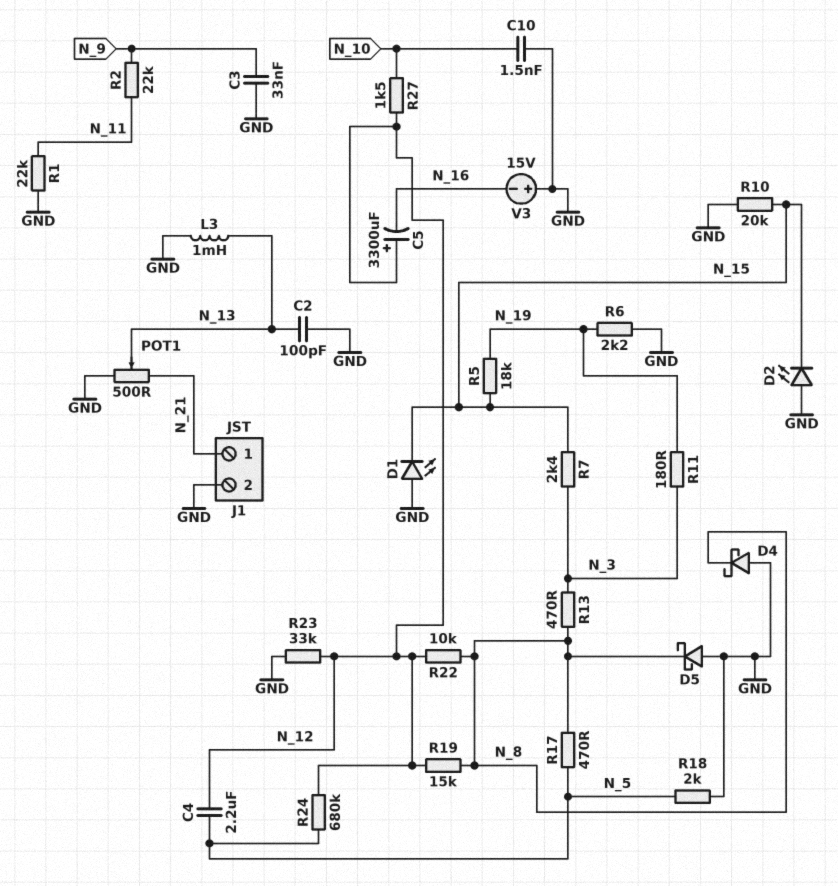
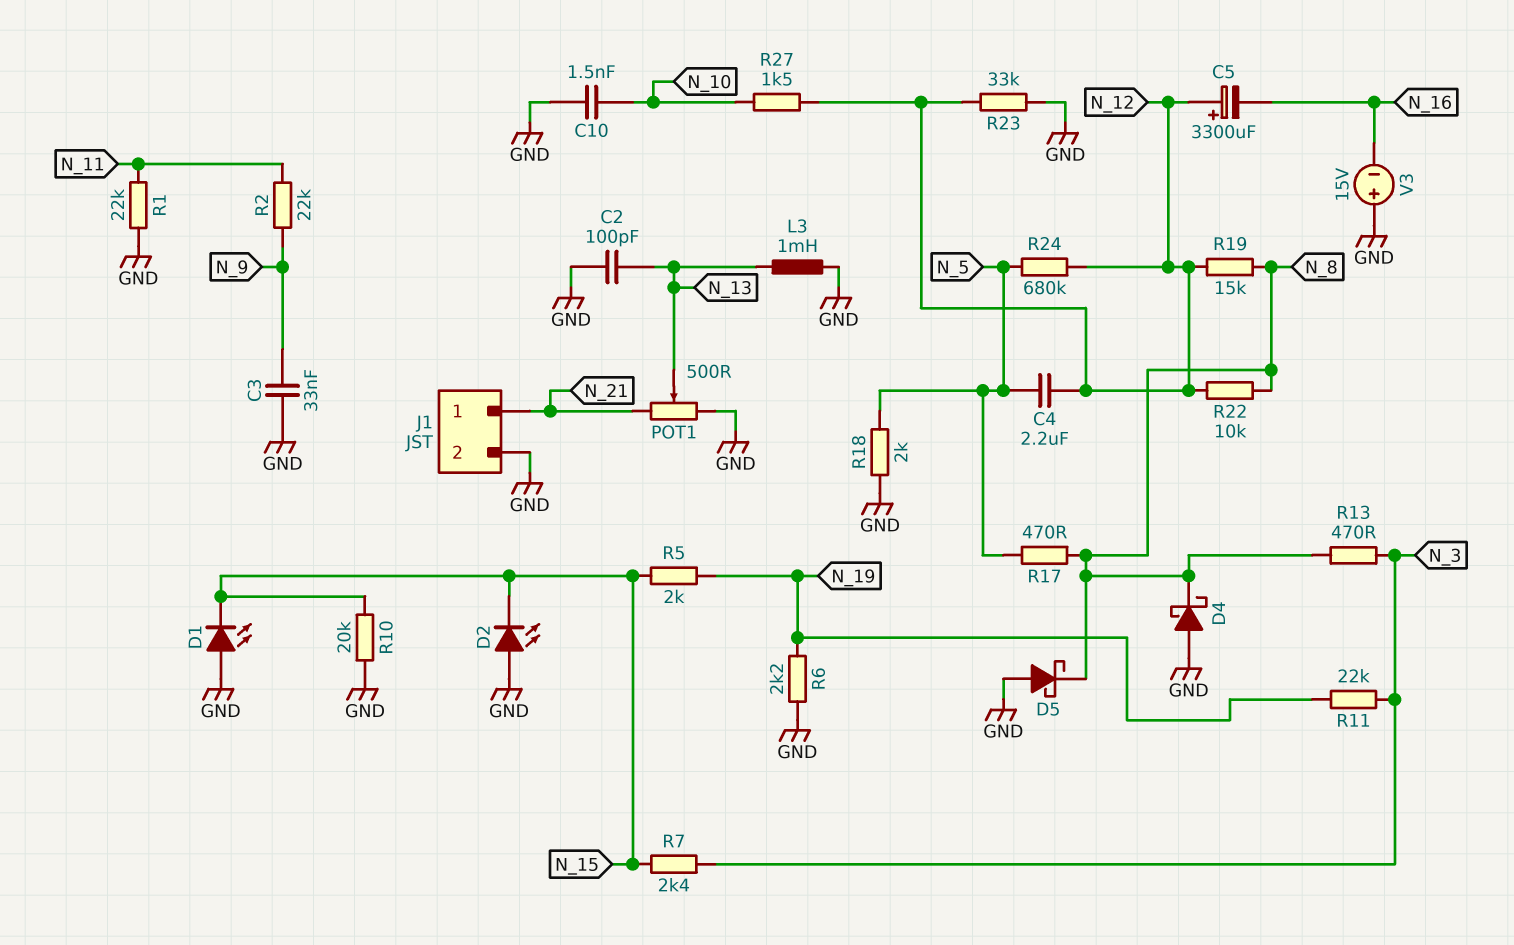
R5: 18k (N_15, N_19) -> 2k (N_15, N_19)
R11: 180 (N_3, N_19) -> 22k (N_3, N_19)

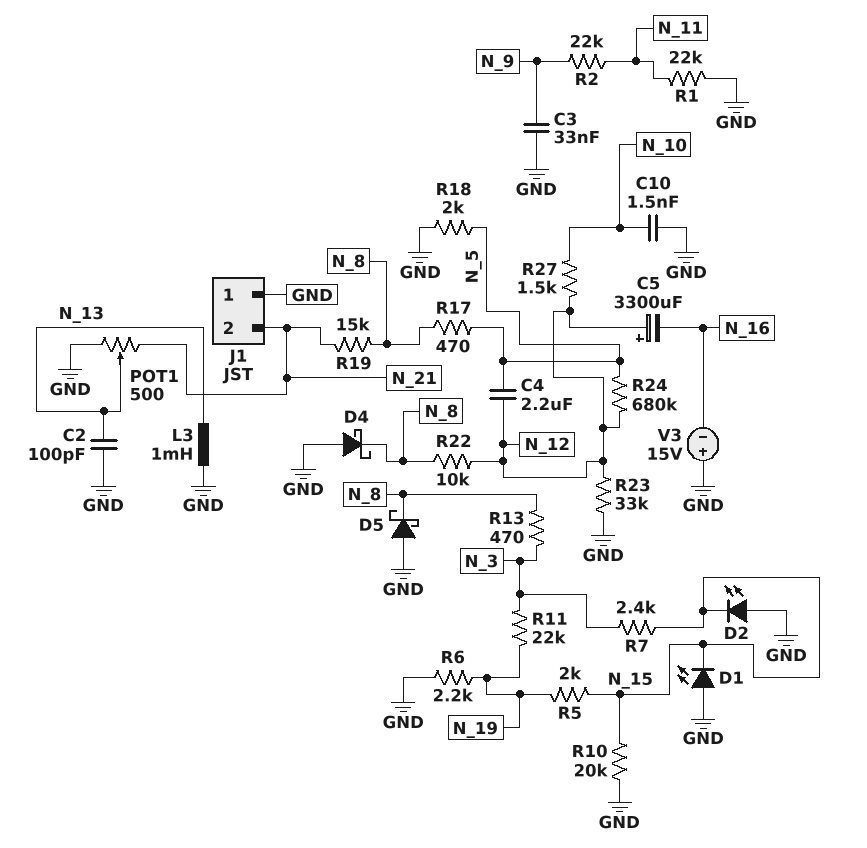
J1 pin 1: N_21 -> GND
J1 pin 2: GND -> N_21
R19: 15k (N_8, N_12) -> 15k (N_8, N_21)

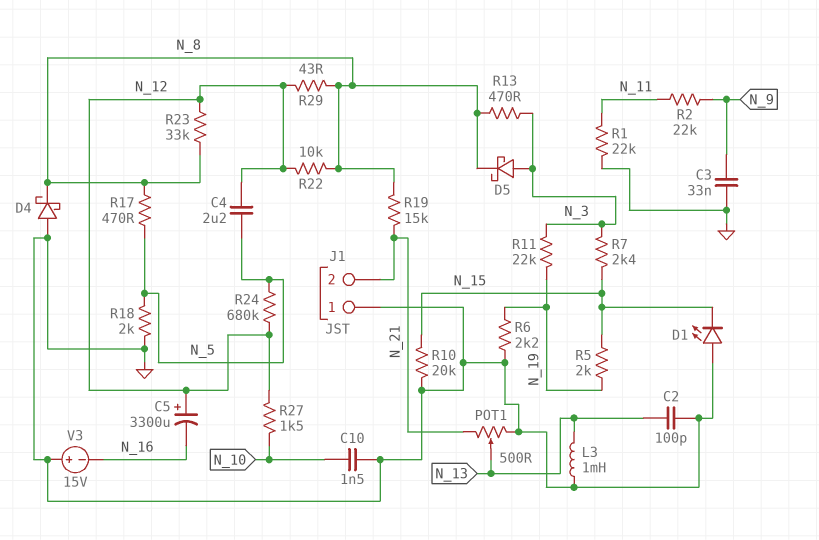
D2: LED (A GND, K N_15) -> none
D5: schottky (A GND, K N_8) -> schottky (A N_3, K N_8)
R23: 33k (GND, N_12) -> 33k (N_8, N_12)
R29: none -> 43 (N_8, N_12)

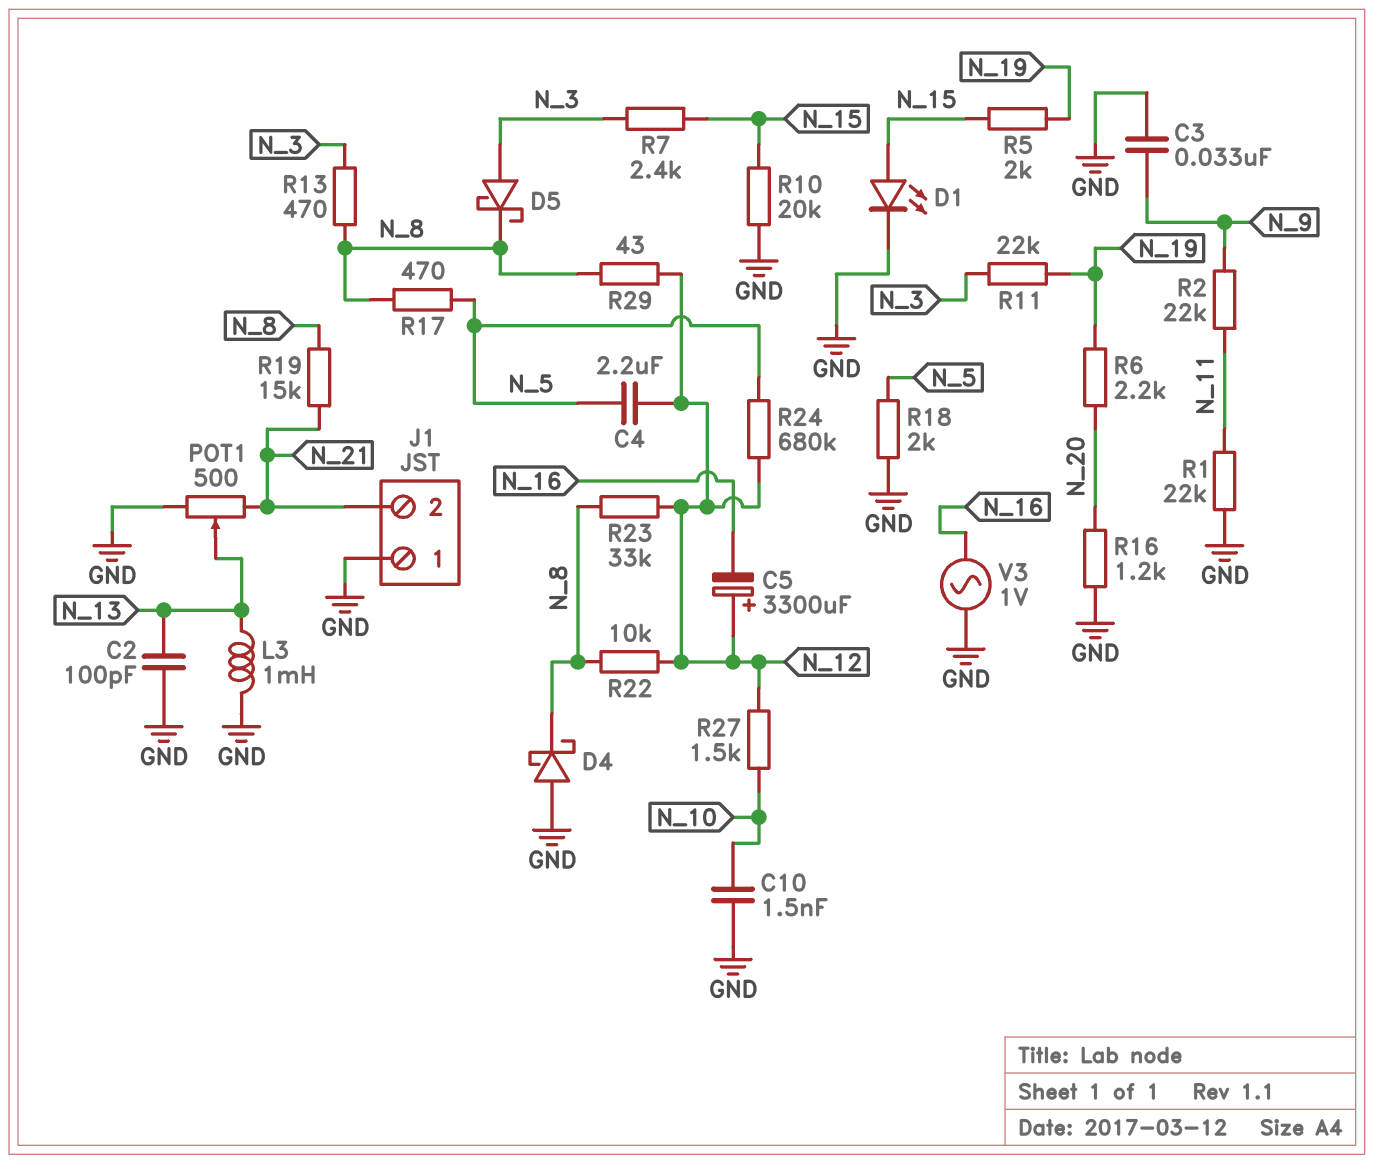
D1: LED (A GND, K N_15) -> LED (A N_15, K GND)
R6: 2.2k (GND, N_19) -> 2.2k (N_19, N_20)
R16: none -> 1.2k (GND, N_20)
V3: 15V (plus GND, minus N_16) -> AC 1V (GND, N_16)

